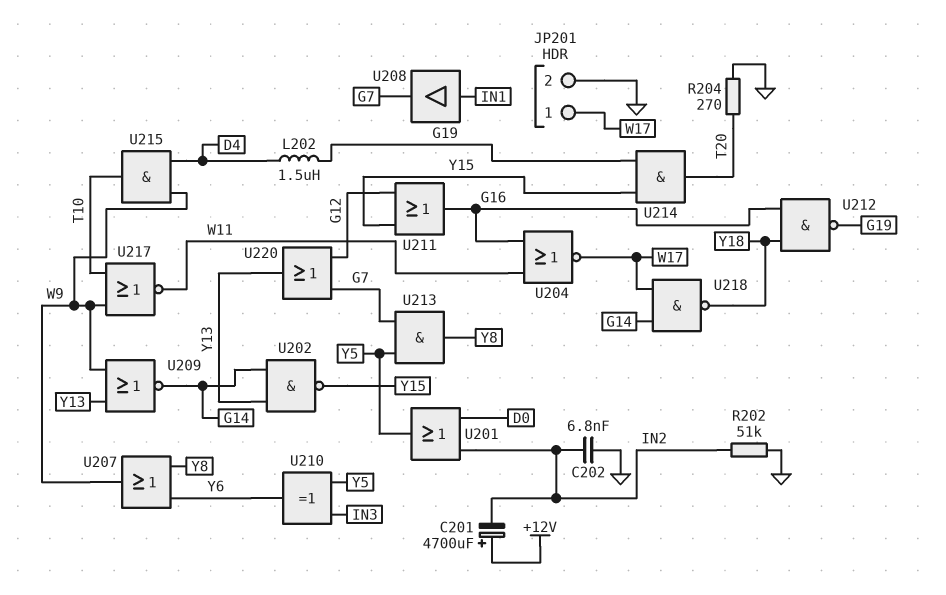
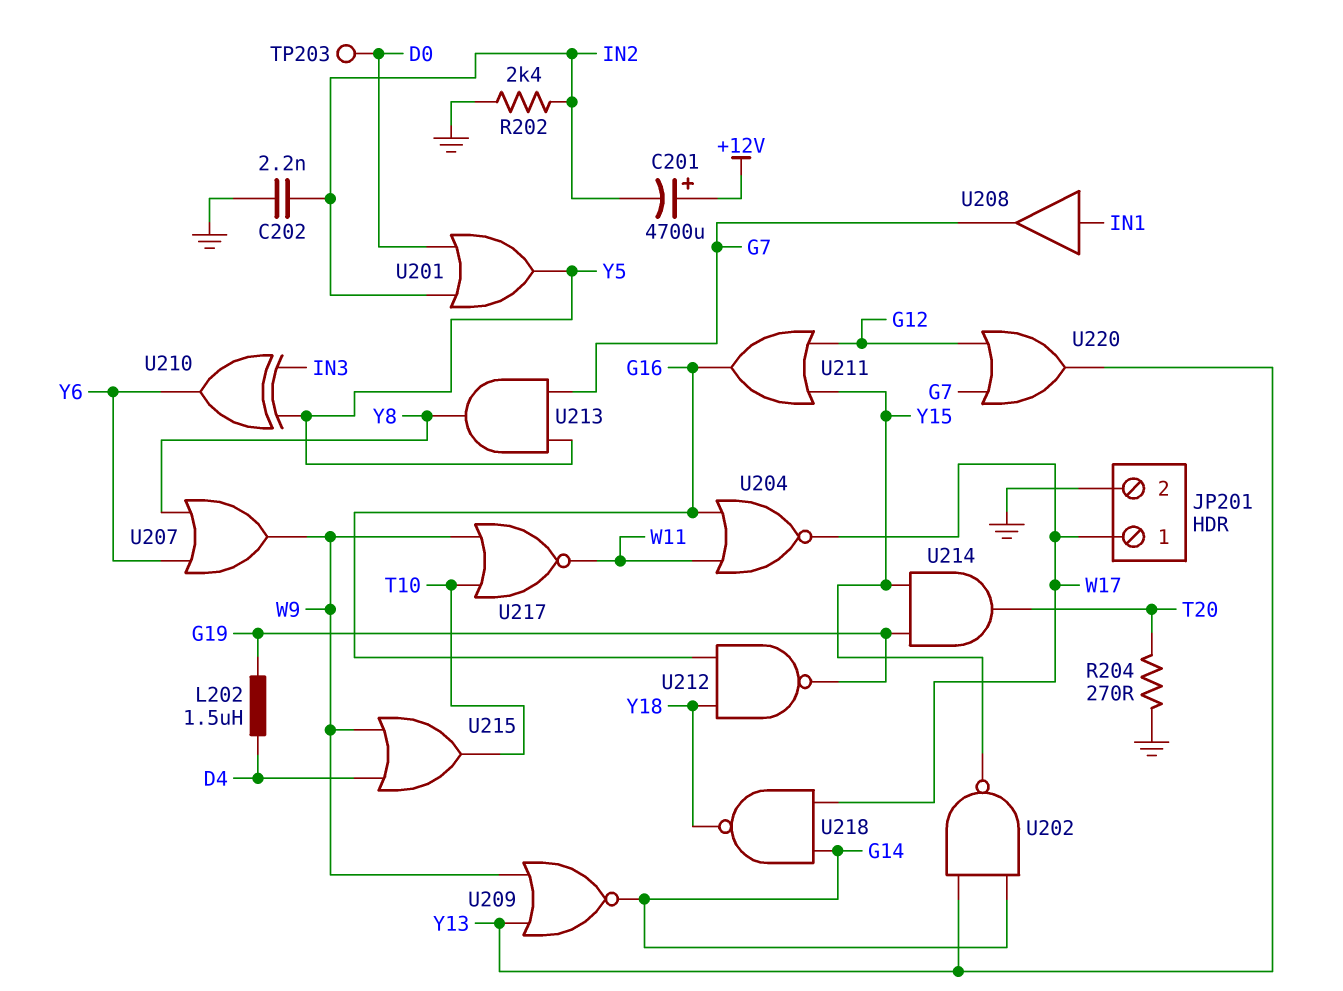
C202: 6.8nF (GND, IN2) -> 2.2nF (GND, IN2)
R202: 51k (GND, IN2) -> 2.4k (GND, IN2)
TP203: none -> test point (D0)
U215: AND (in D4, in W9, out T10) -> OR (in D4, in W9, out T10)

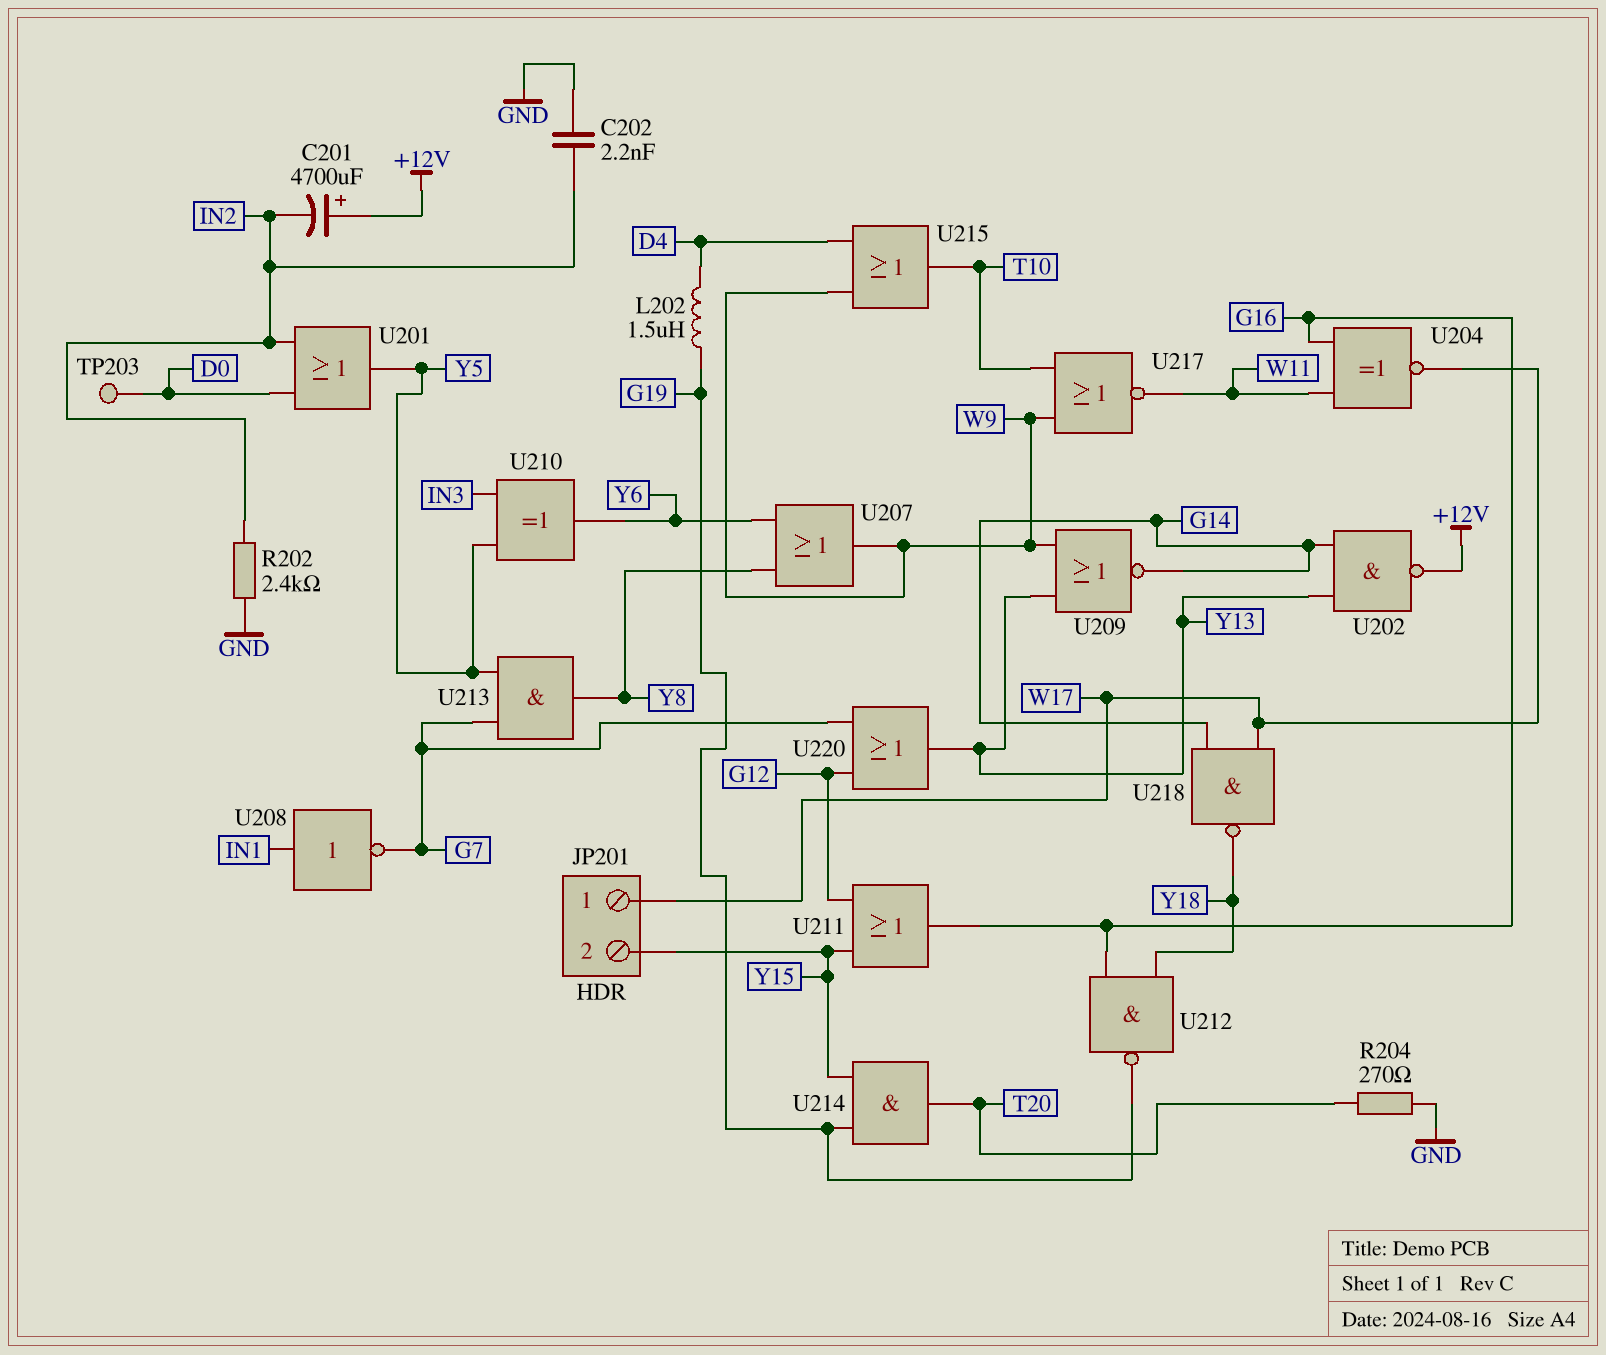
JP201 pin 2: GND -> Y15
U202: NAND (in G14, in Y13, out Y15) -> NAND (in G14, in Y13, out +12V)
U204: NOR (in G16, in W11, out W17) -> XNOR (in G16, in W11, out W17)
U208: buffer (in IN1, out G7) -> NOT (in IN1, out G7)

